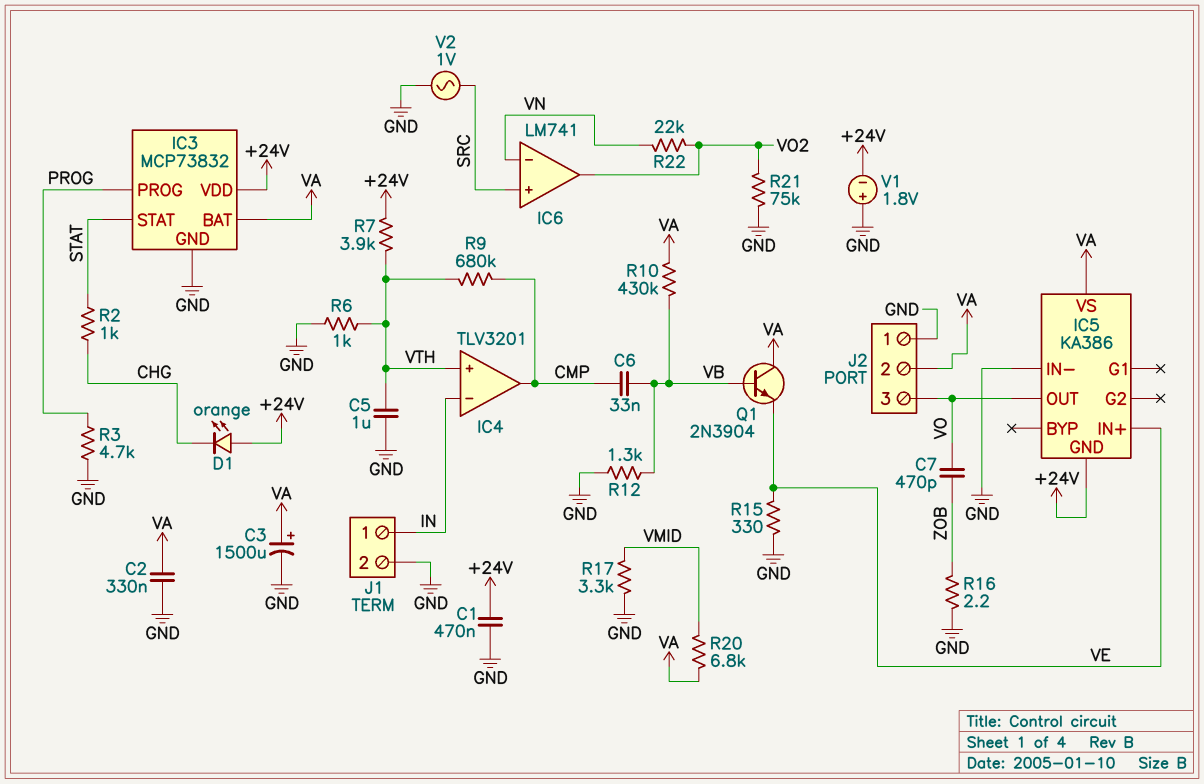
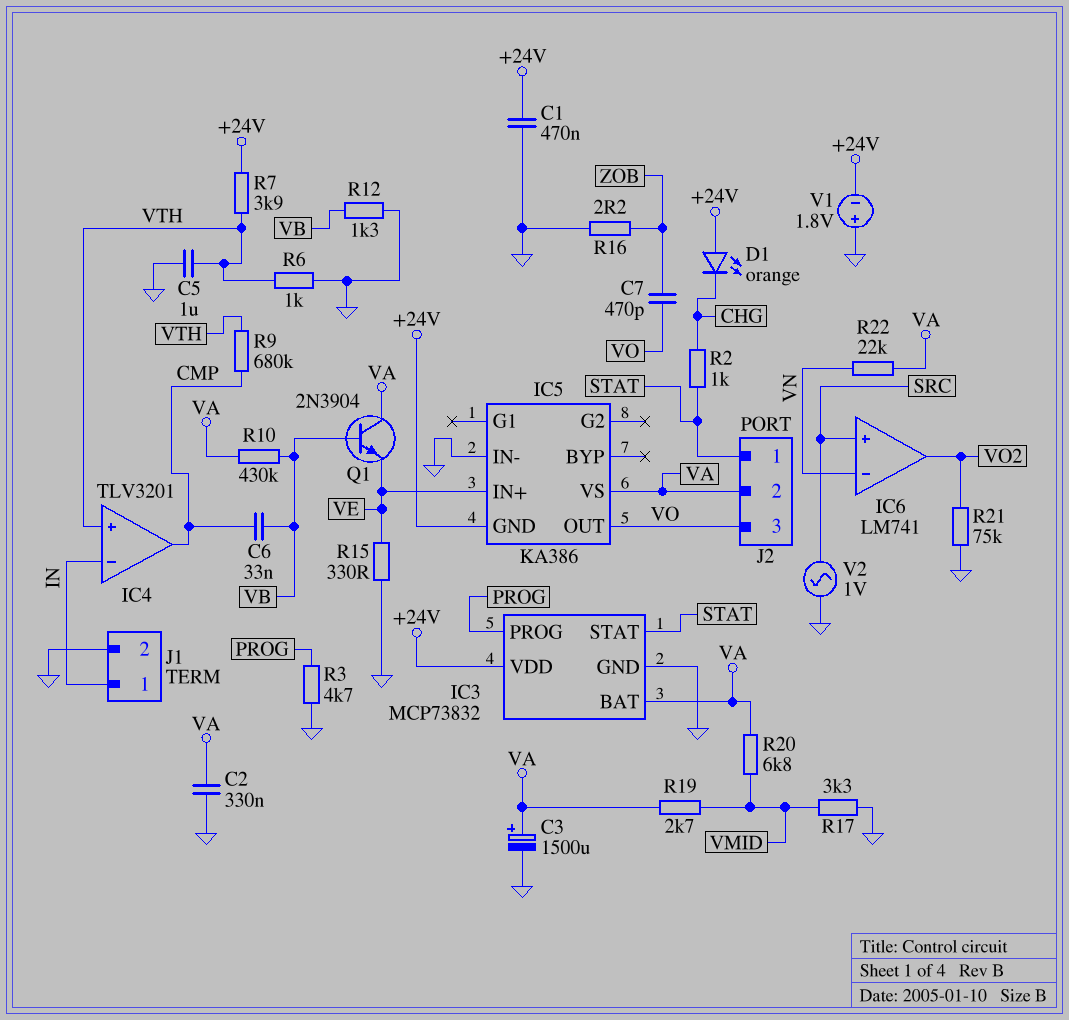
J2 pin 1: GND -> STAT
R19: none -> 2.7k (VA, VMID)
R22: 22k (VN, VO2) -> 22k (VA, VN)

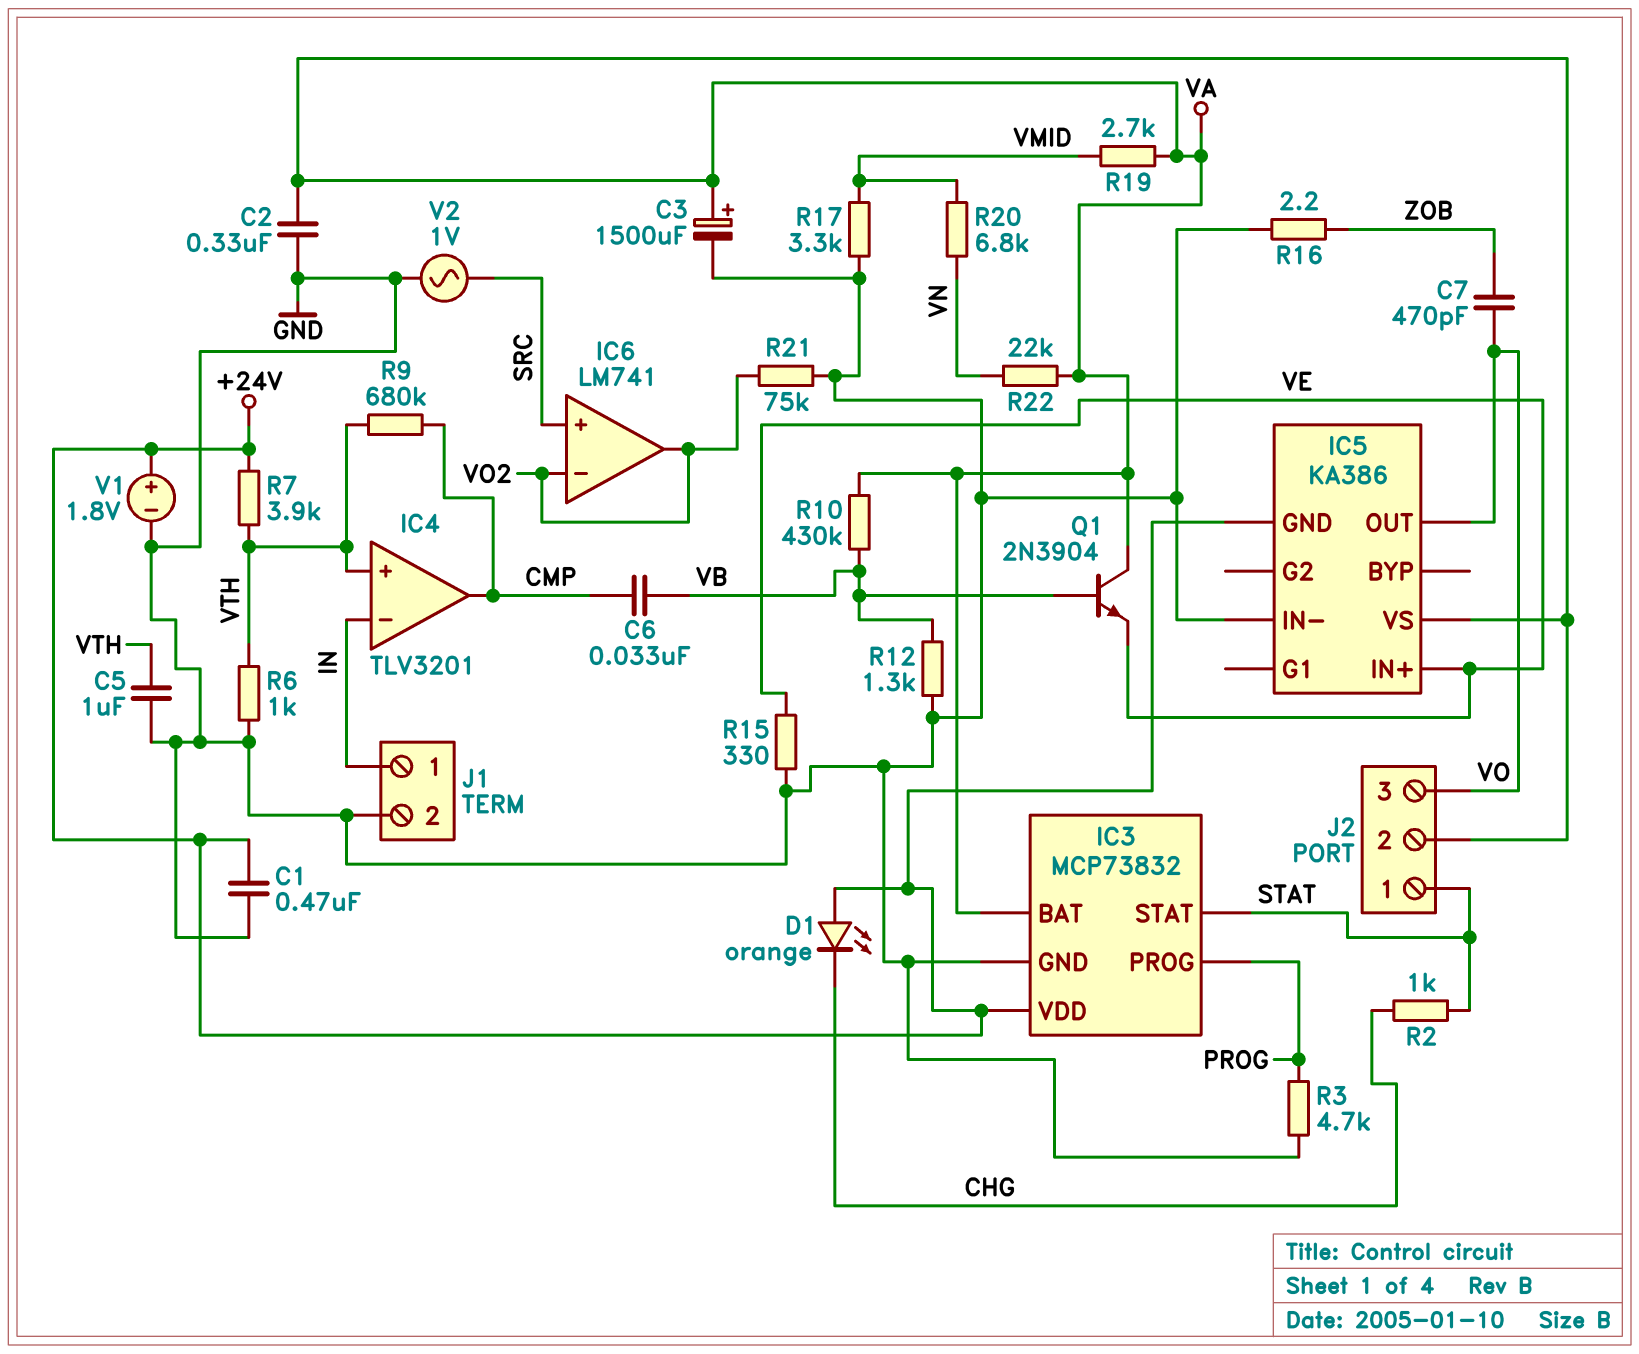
IC6 pin in-: VN -> VO2
R20: 6.8k (VA, VMID) -> 6.8k (VMID, VN)
V1: 1.8V (plus GND, minus +24V) -> 1.8V (plus +24V, minus GND)

